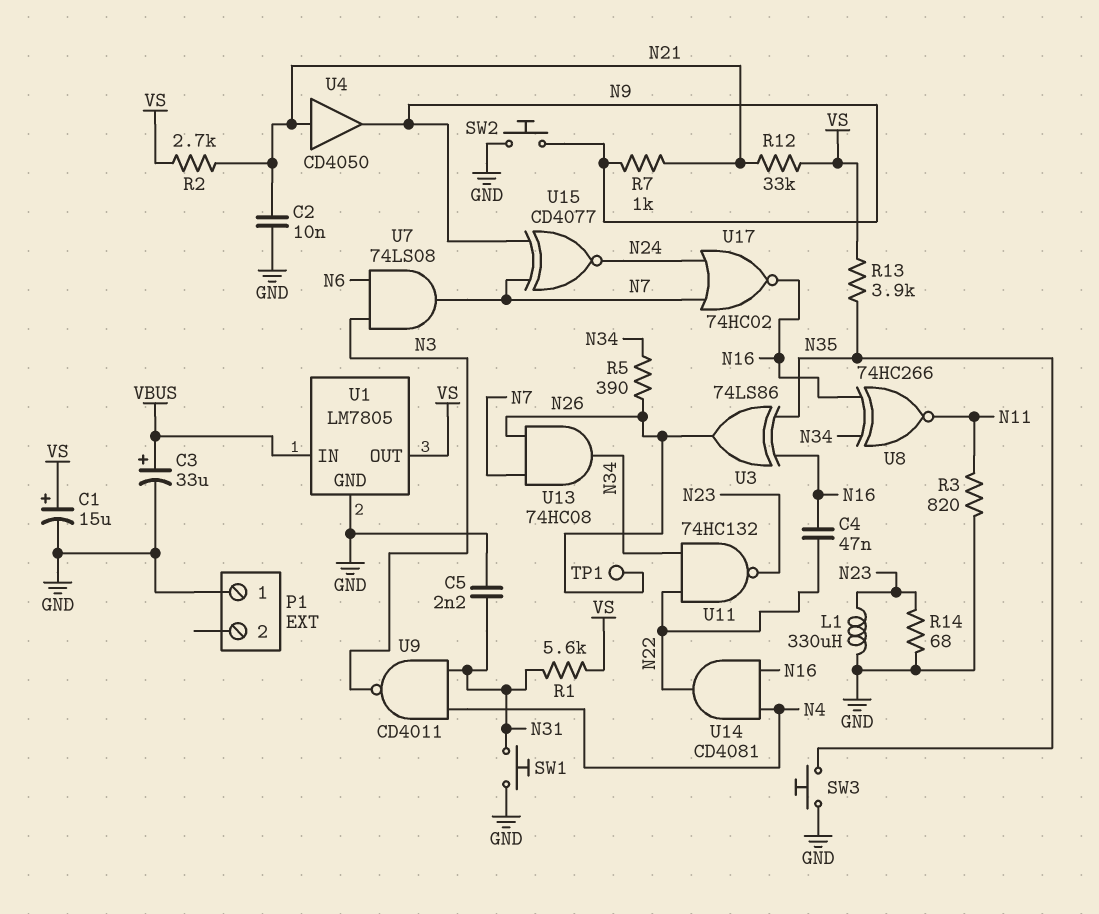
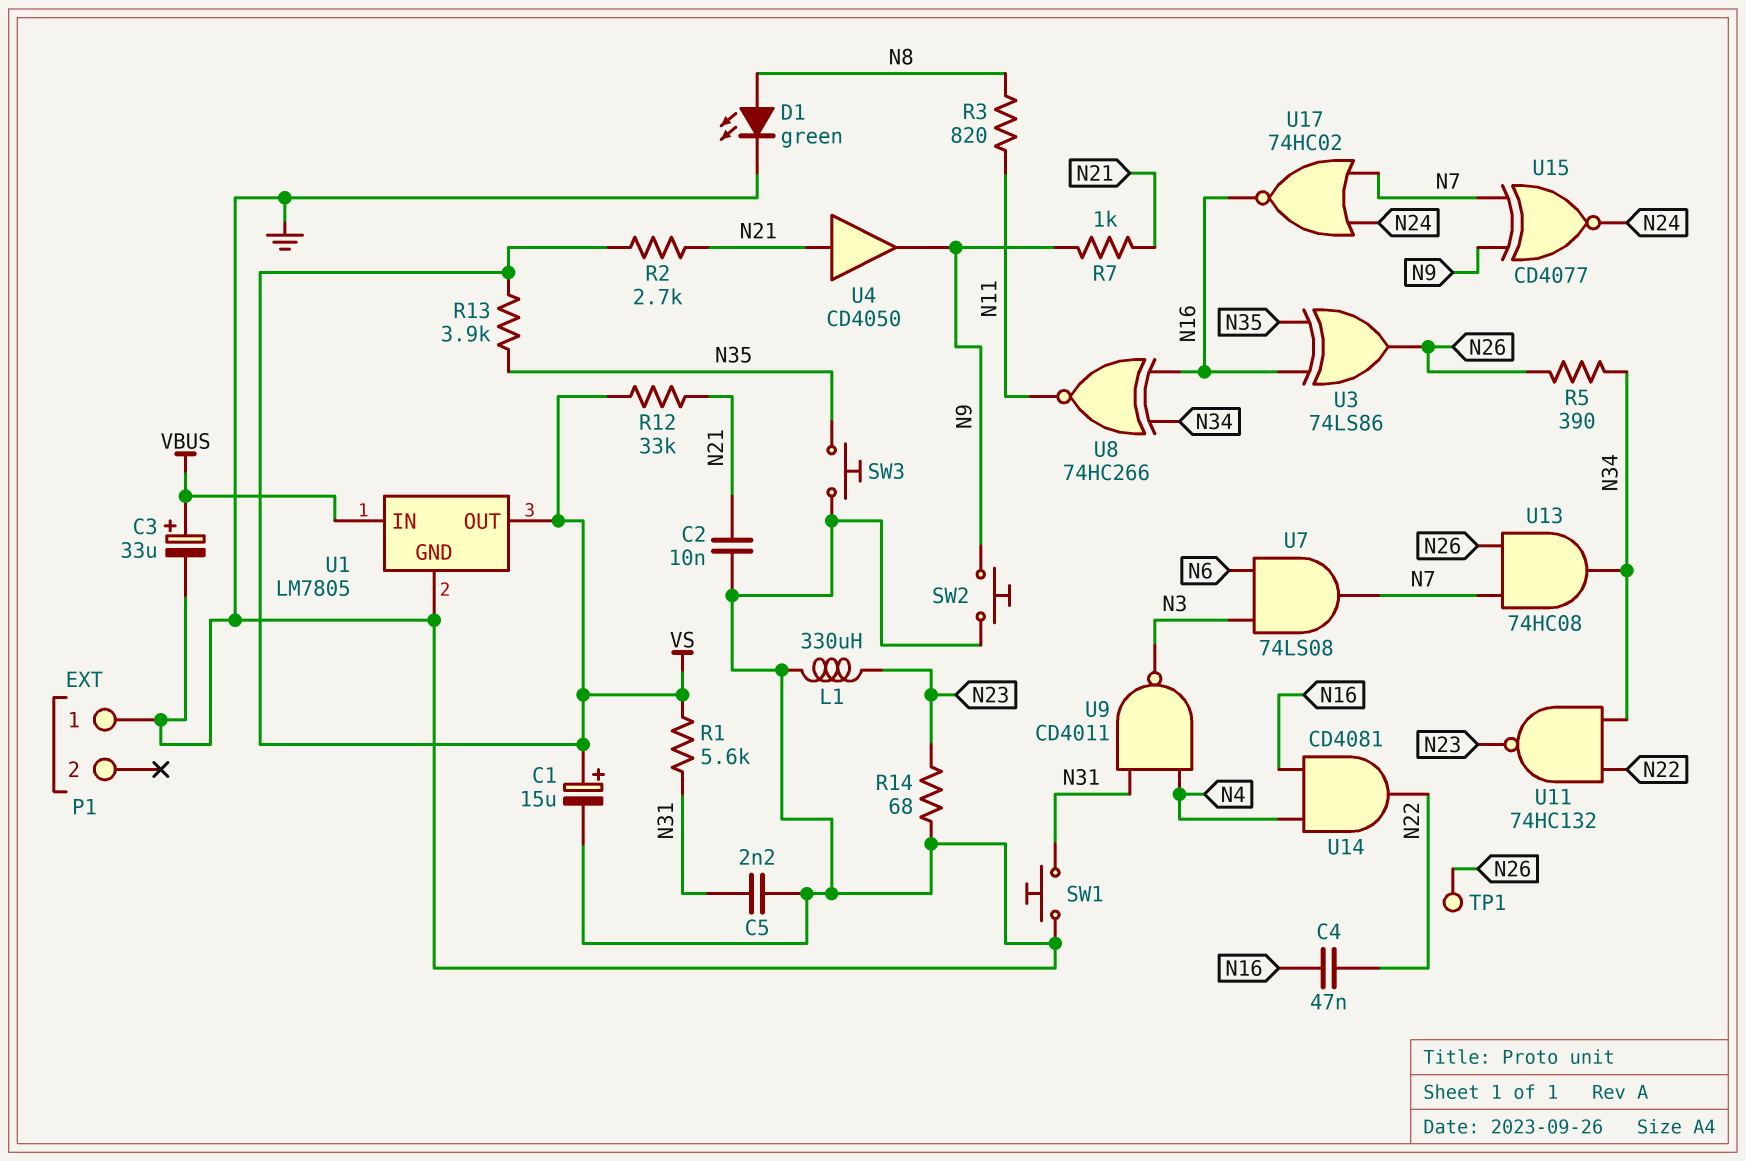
D1: none -> LED green (A N8, K GND)
R3: 820 (GND, N11) -> 820 (N8, N11)

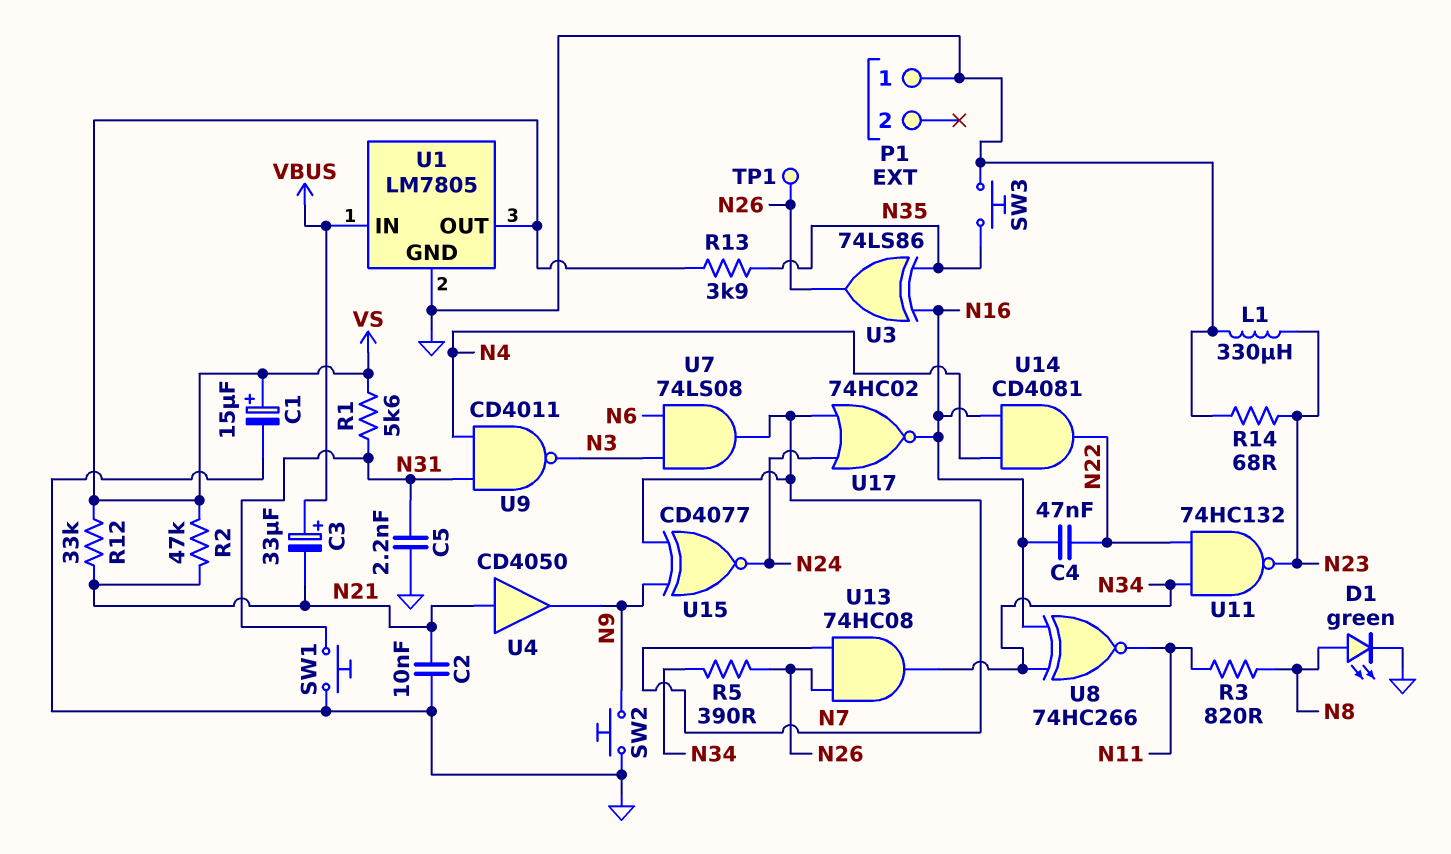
C3: 33uF (plus VBUS, minus GND) -> 33uF (plus VBUS, minus N21)
R2: 2.7k (N21, VS) -> 47k (N21, VS)
R7: 1k (N9, N21) -> none

